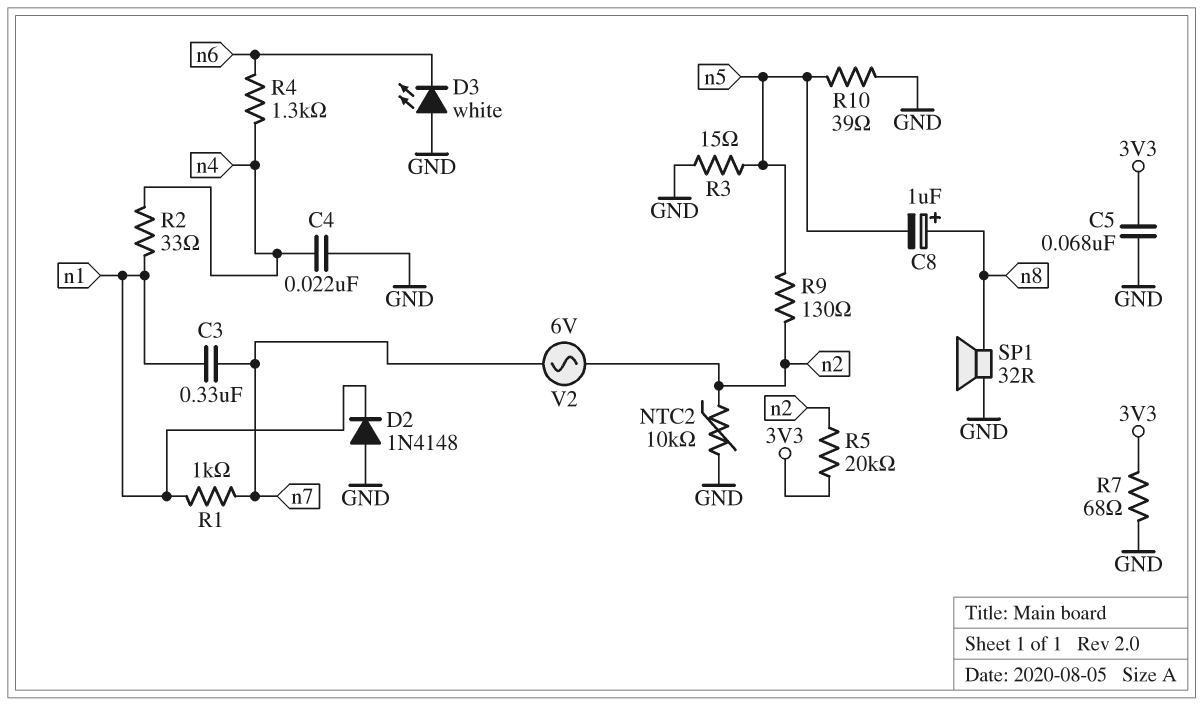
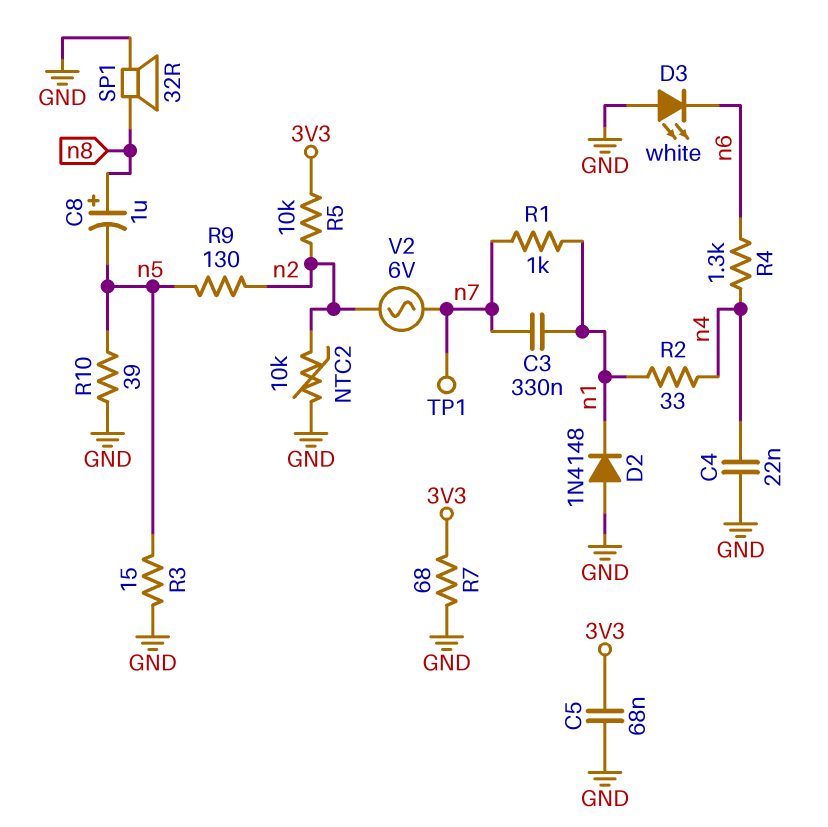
R5: 20k (3V3, n2) -> 10k (3V3, n2)
TP1: none -> test point (n7)

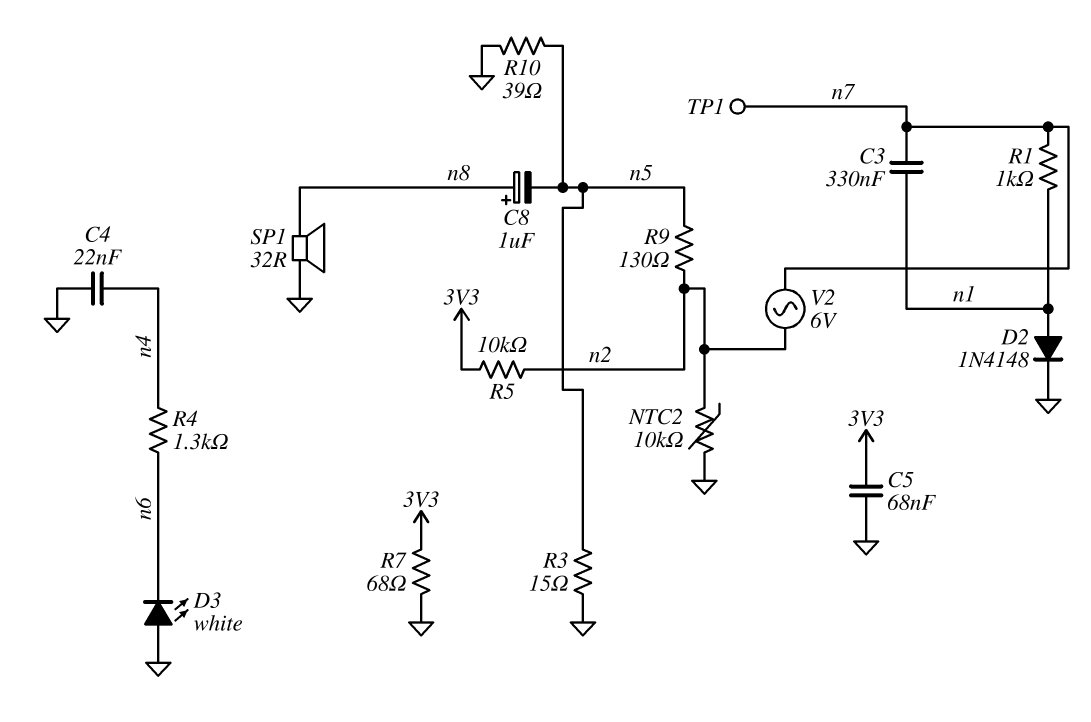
D2: diode 1N4148 (A GND, K n1) -> diode 1N4148 (A n1, K GND)
R2: 33 (n1, n4) -> none

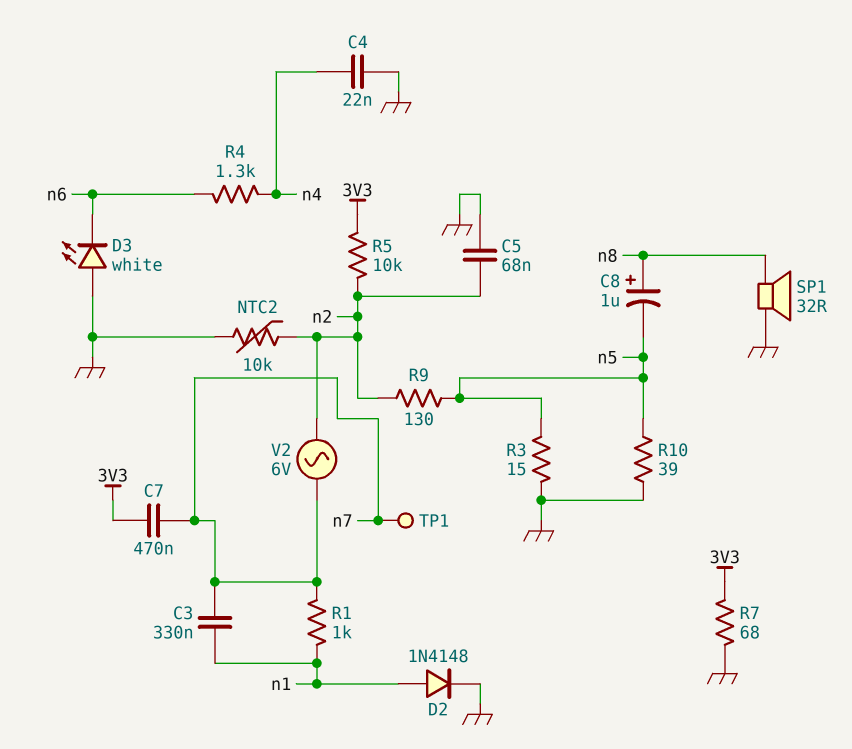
C5: 68nF (3V3, GND) -> 68nF (GND, n2)
C7: none -> 470nF (3V3, n7)

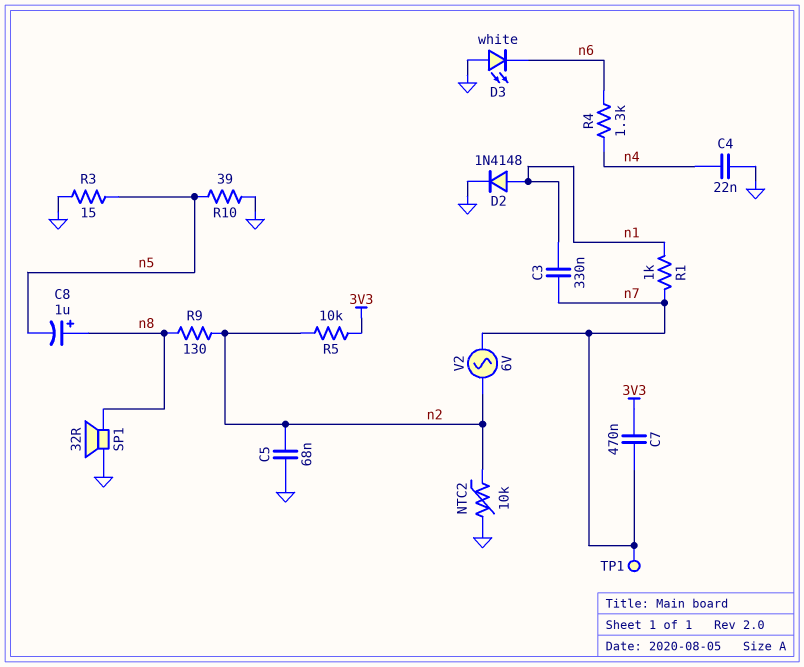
R7: 68 (3V3, GND) -> none
R9: 130 (n2, n5) -> 130 (n2, n8)

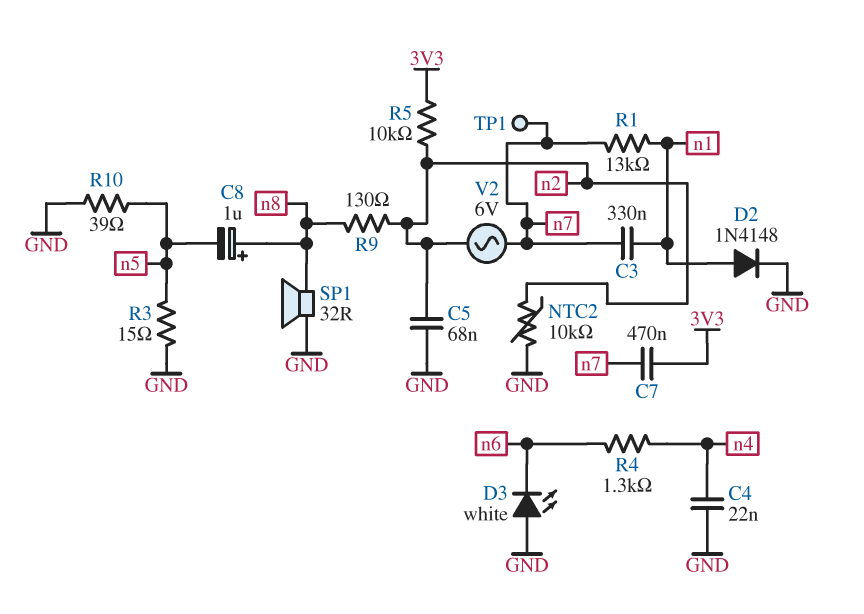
R1: 1k (n1, n7) -> 13k (n1, n7)

